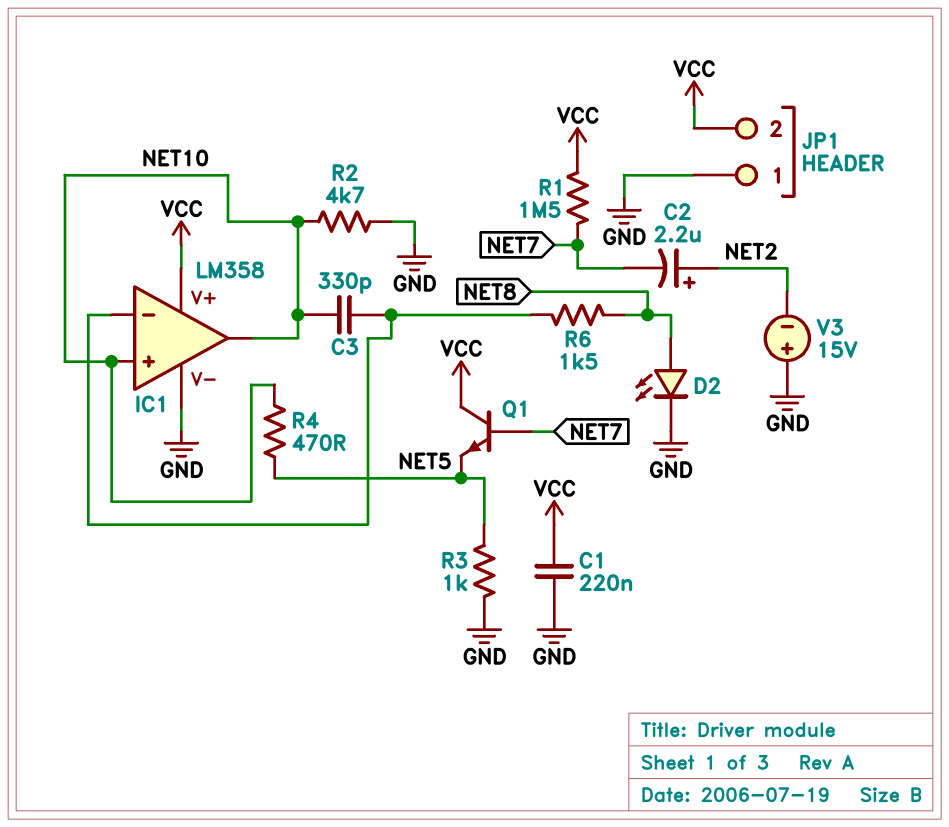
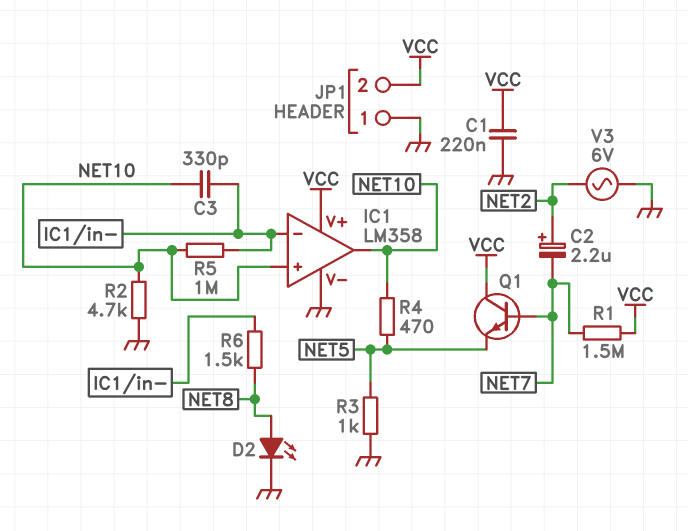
R5: none -> 1M (IC1/in-, NET10)
V3: 15V (plus GND, minus NET2) -> AC 6V (GND, NET2)

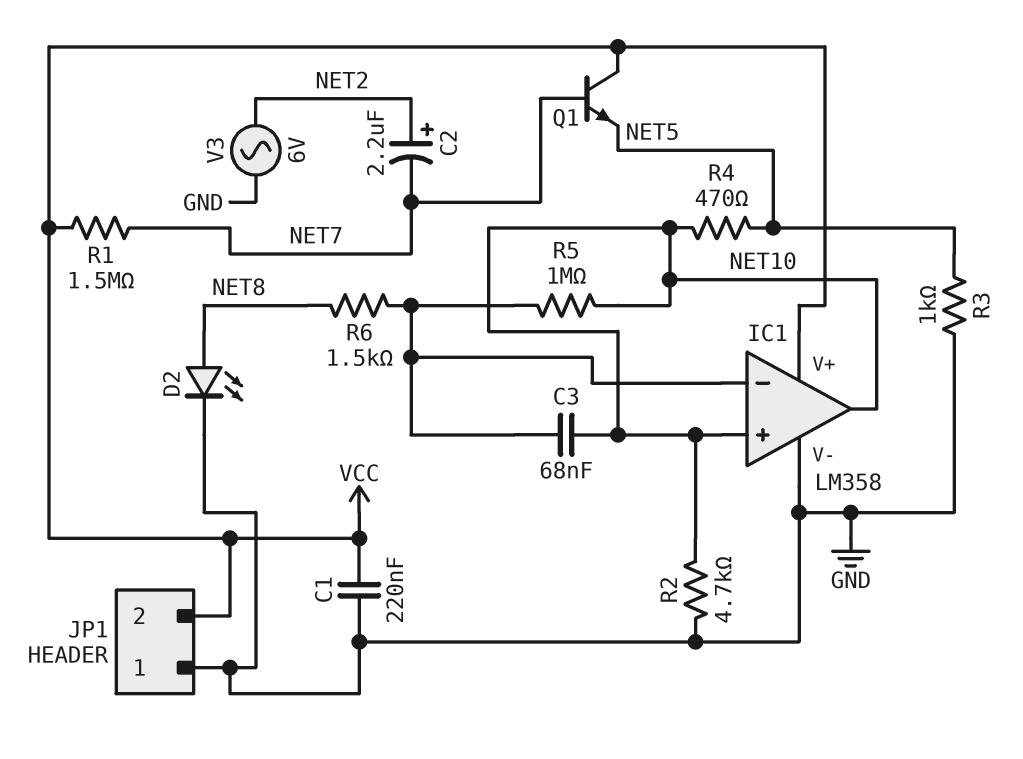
C3: 330pF (IC1/in-, NET10) -> 68nF (IC1/in-, NET10)

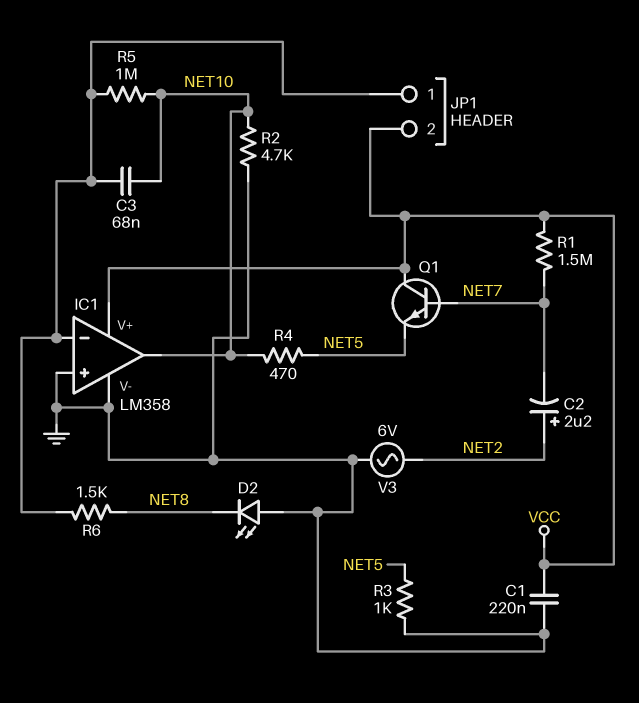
D2: LED (A NET8, K GND) -> LED (A GND, K NET8)
IC1 pin in+: NET10 -> GND
JP1 pin 1: GND -> IC1/in-

